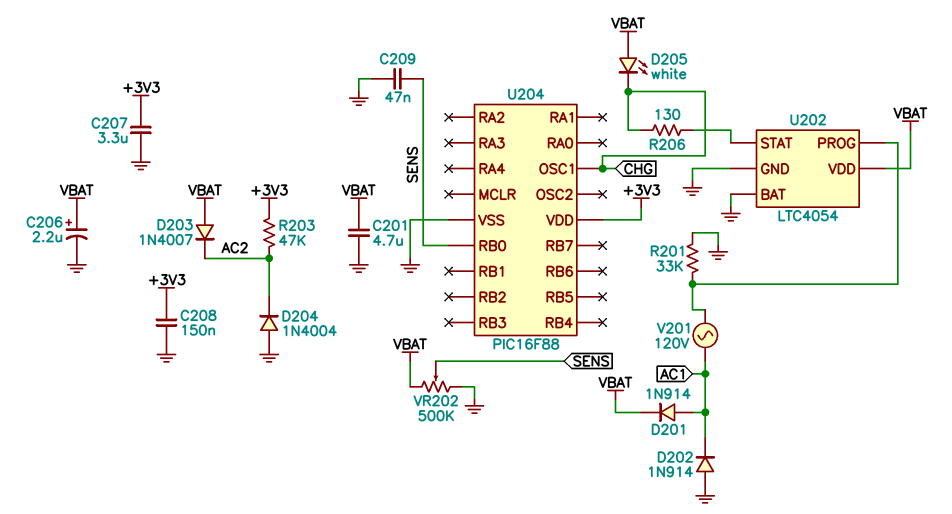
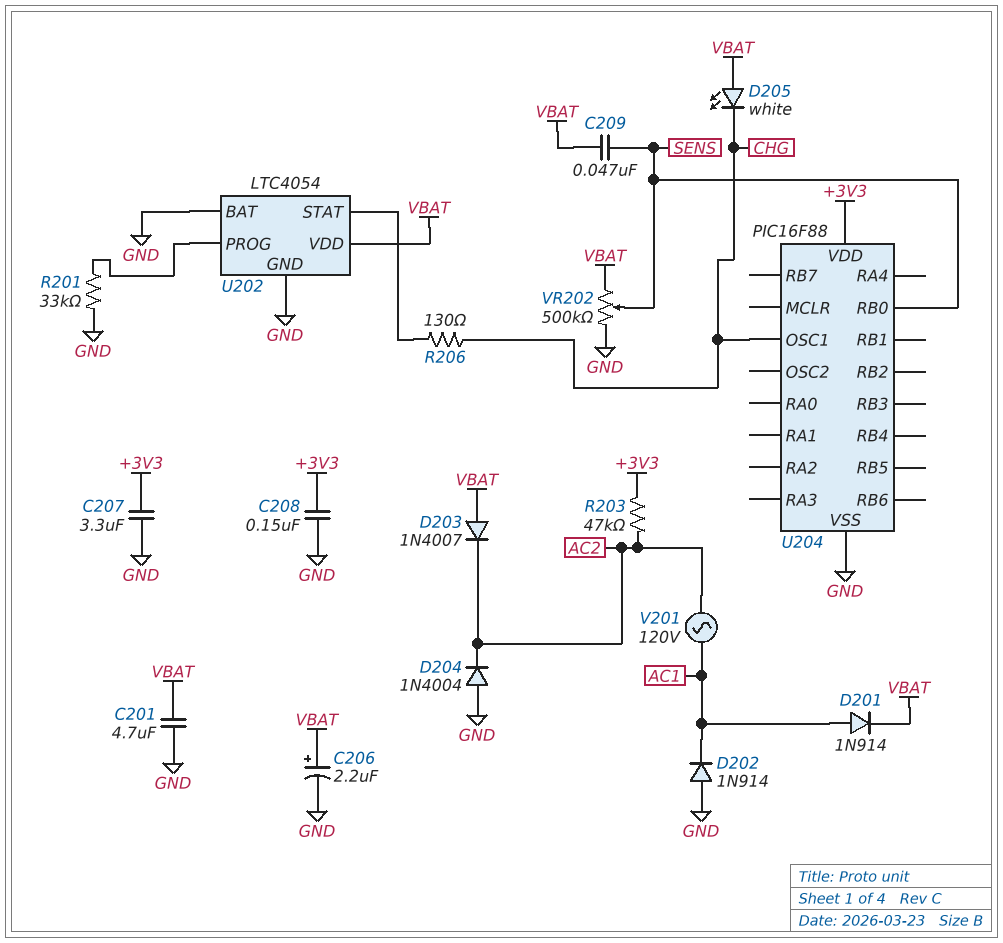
C209: 47nF (GND, SENS) -> 47nF (SENS, VBAT)
V201: AC 120V (AC1, U202/PROG) -> AC 120V (AC1, AC2)

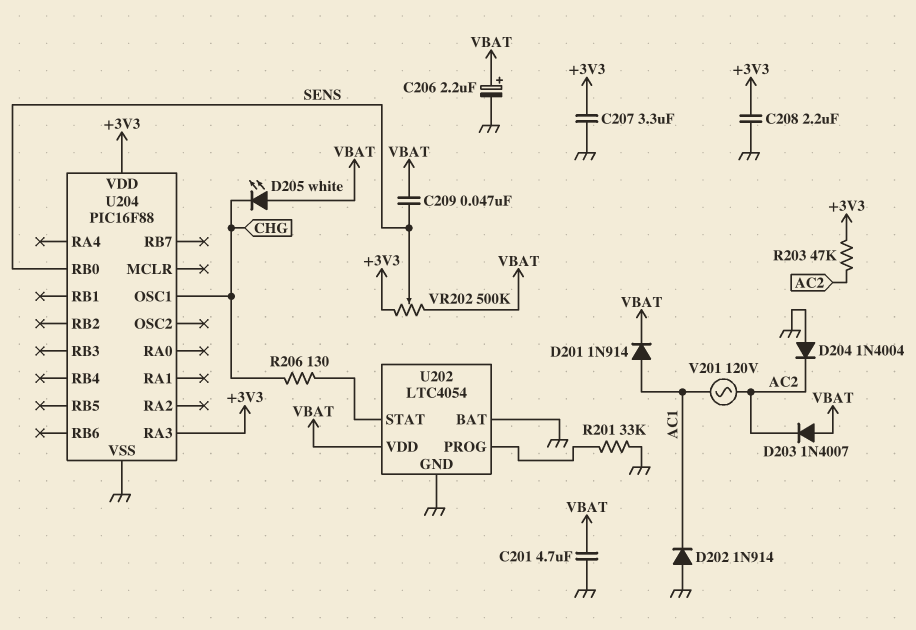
C208: 150nF (+3V3, GND) -> 2.2uF (+3V3, GND)
U204 pin RA3: none -> +3V3
VR202: 500k (GND, VBAT, wiper SENS) -> 500k (+3V3, VBAT, wiper SENS)

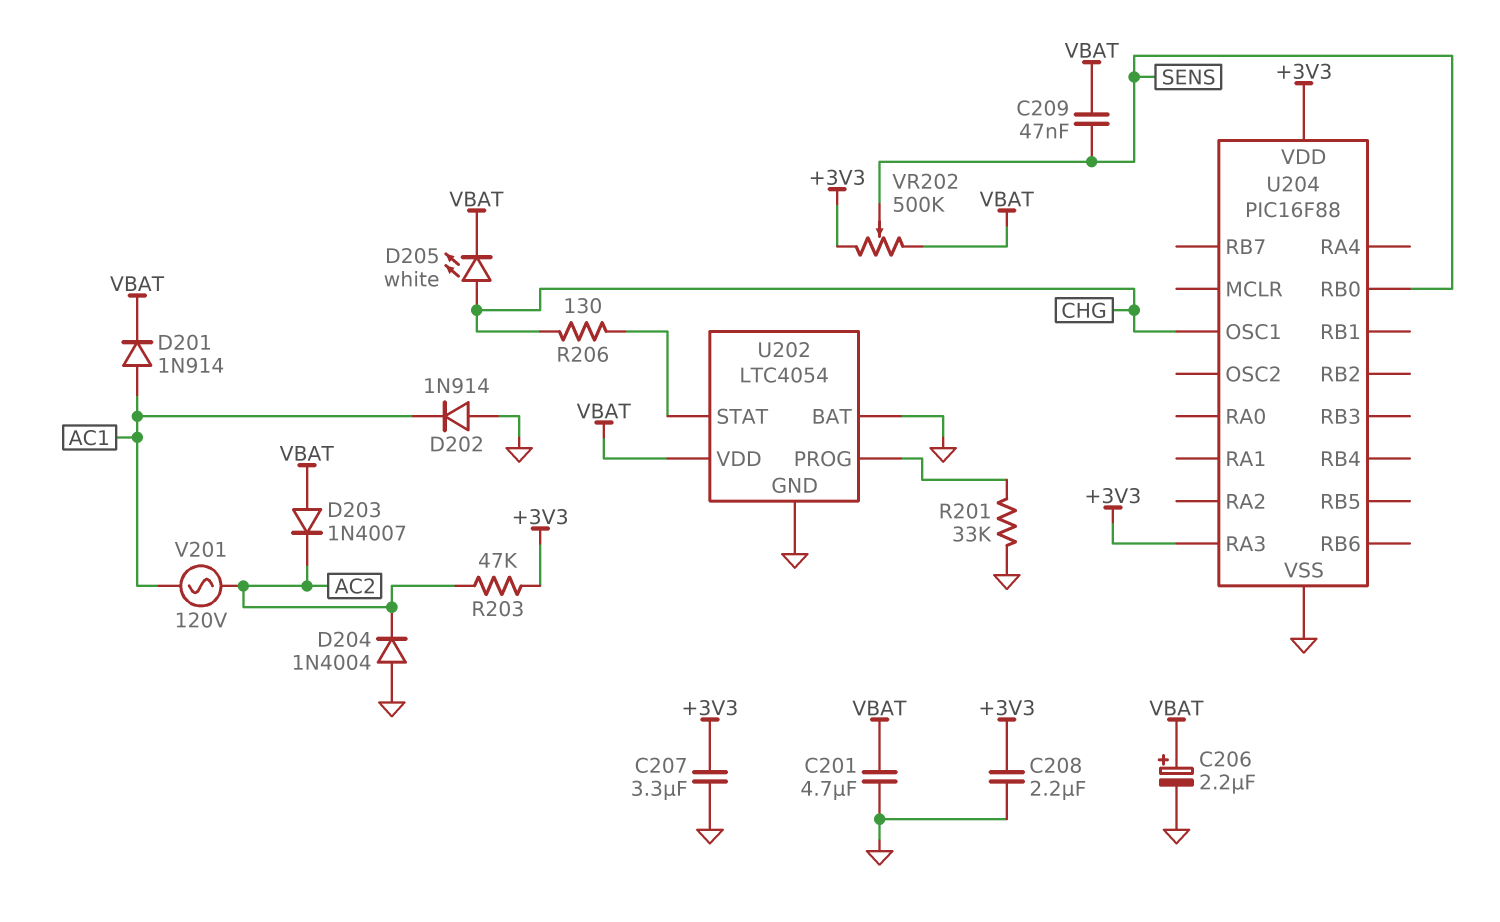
D205: LED white (A VBAT, K CHG) -> LED white (A CHG, K VBAT)

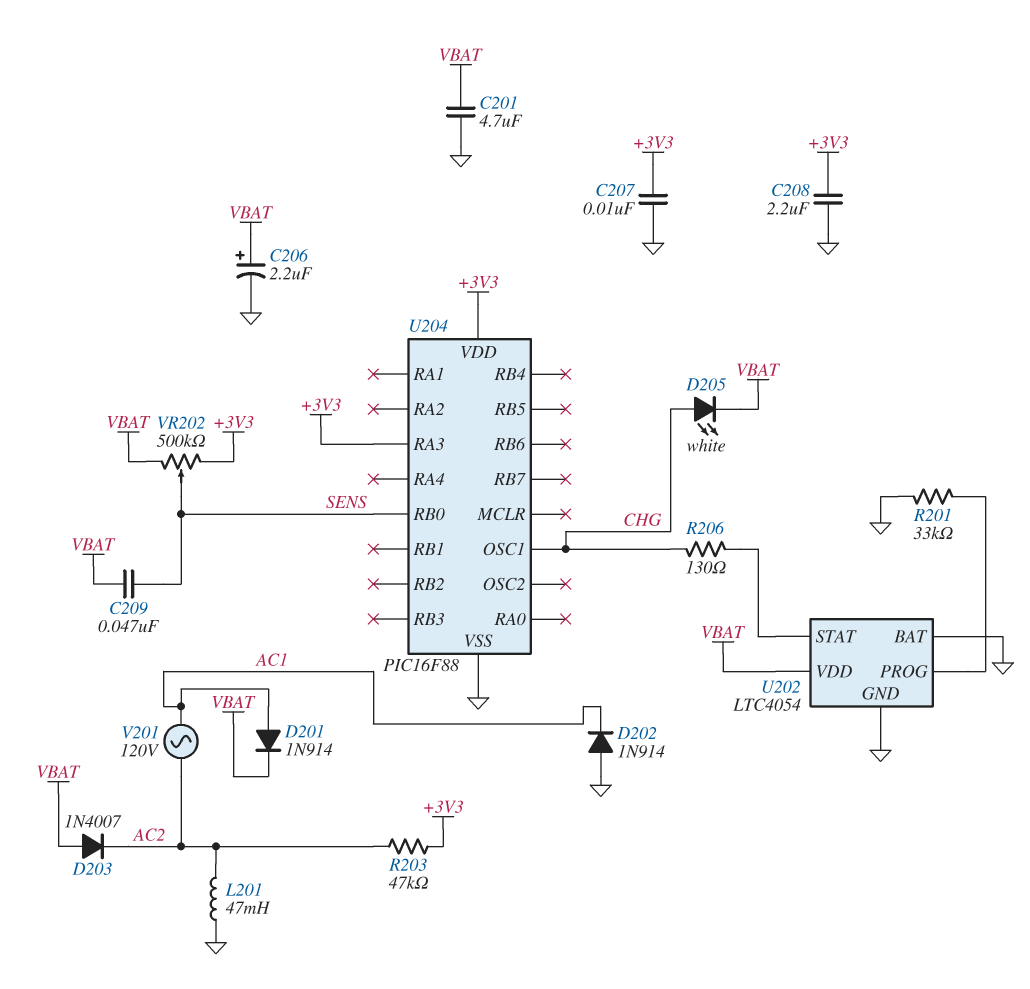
C207: 3.3uF (+3V3, GND) -> 10nF (+3V3, GND)
D204: diode 1N4004 (A GND, K AC2) -> none
L201: none -> 47mH (AC2, GND)

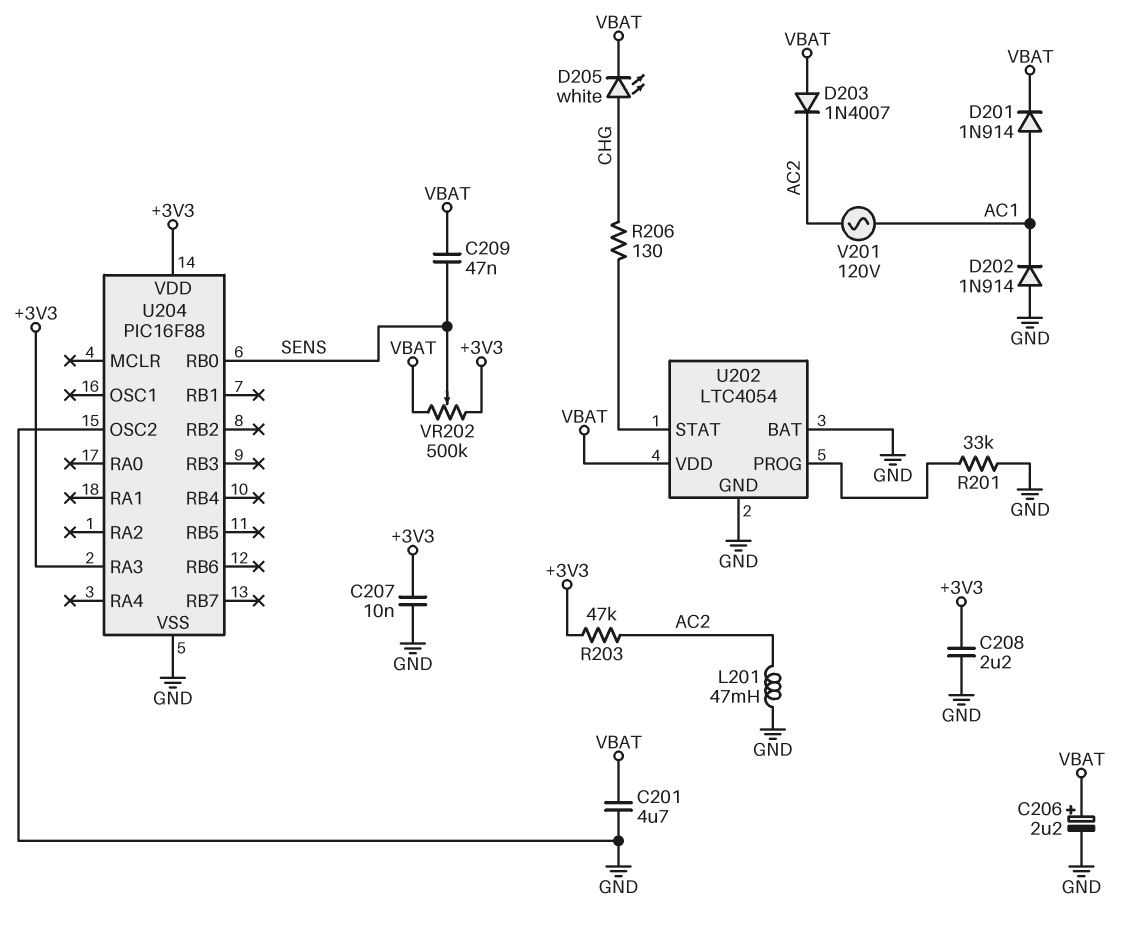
U204 pin OSC1: CHG -> none
U204 pin OSC2: none -> GND

